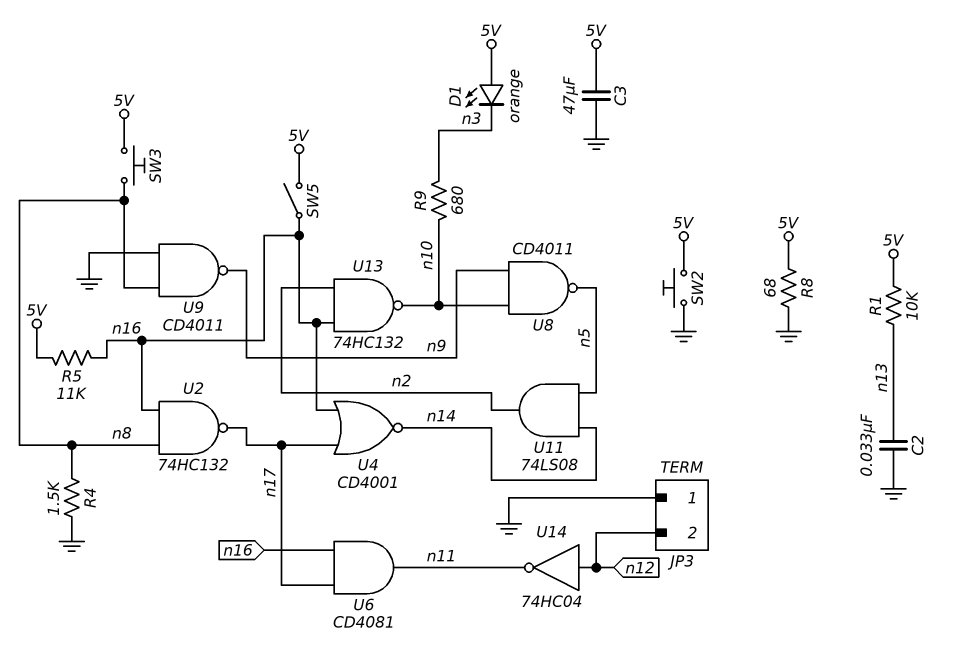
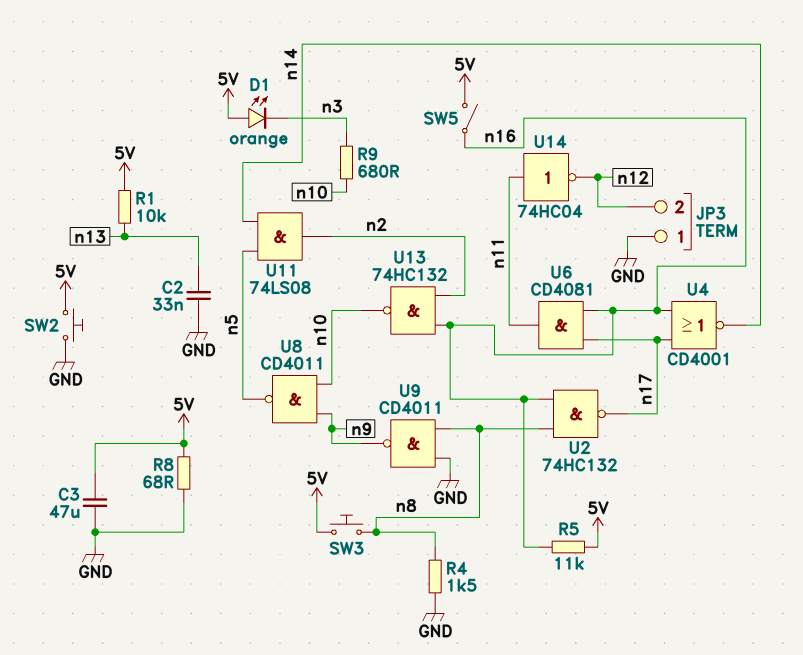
U14: NOT 74HC04 (in n12, out n11) -> NOT 74HC04 (in n11, out n12)

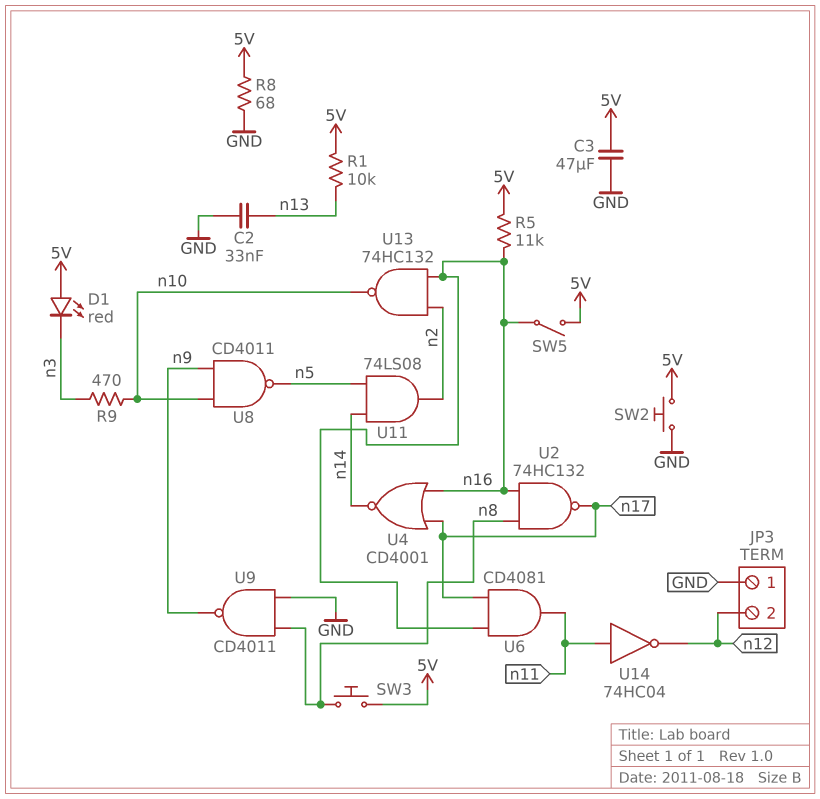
D1: LED orange (A 5V, K n3) -> LED red (A 5V, K n3)
R4: 1.5k (GND, n8) -> none
R9: 680 (n3, n10) -> 470 (n3, n10)

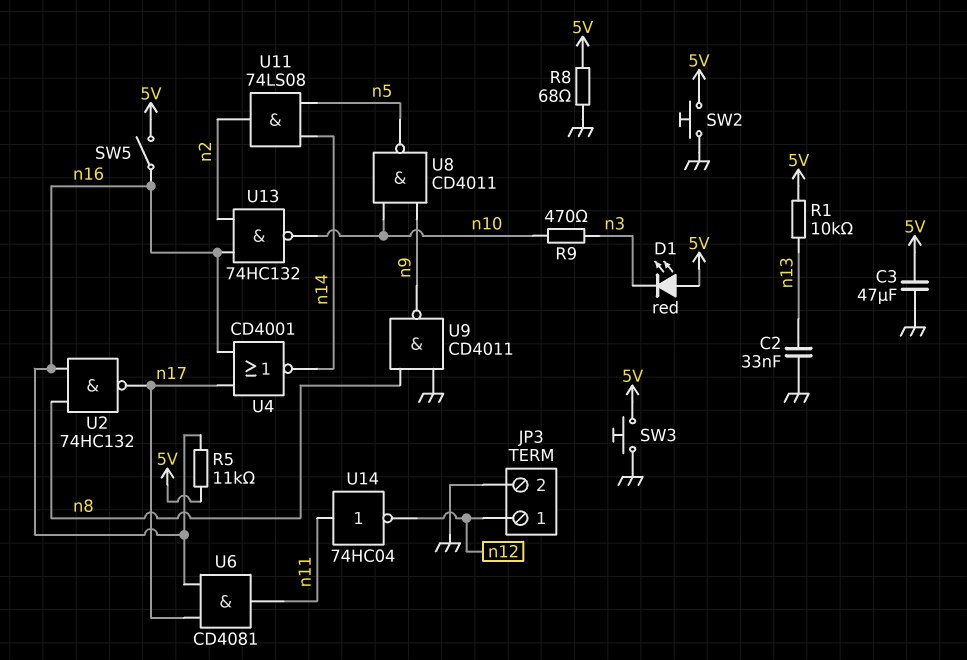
JP3 pin 1: GND -> n12
JP3 pin 2: n12 -> GND
SW3: button (5V, n8) -> button (5V, GND)

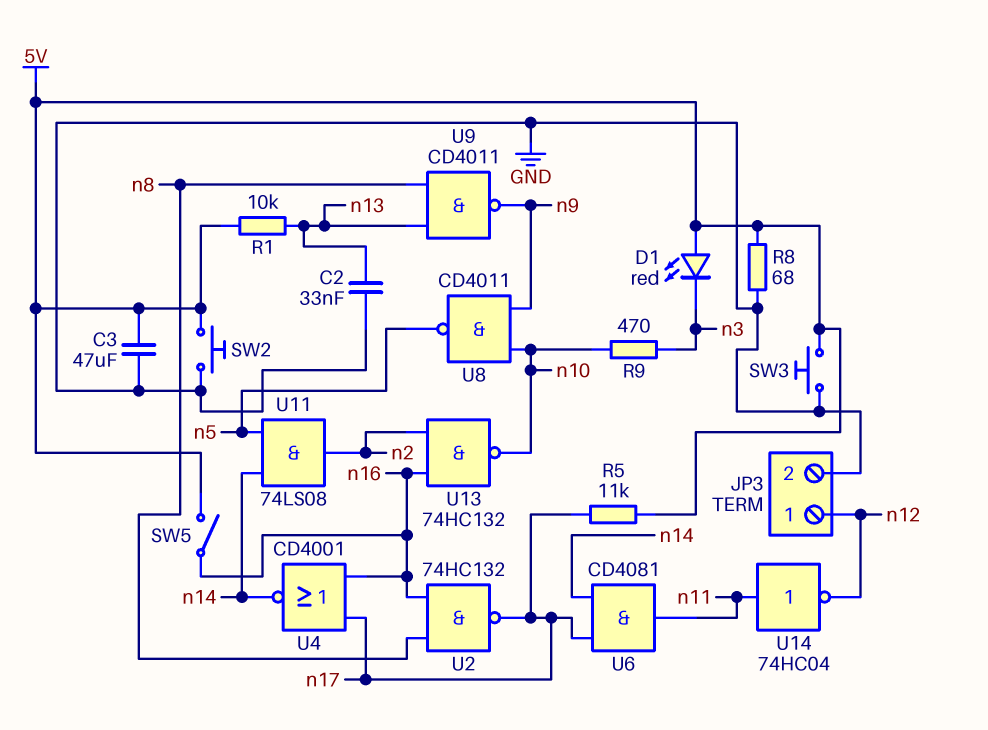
R5: 11k (5V, n16) -> 11k (5V, n17)
U6: AND CD4081 (in n16, in n17, out n11) -> AND CD4081 (in n14, in n17, out n11)
U9: NAND CD4011 (in GND, in n8, out n9) -> NAND CD4011 (in n8, in n13, out n9)

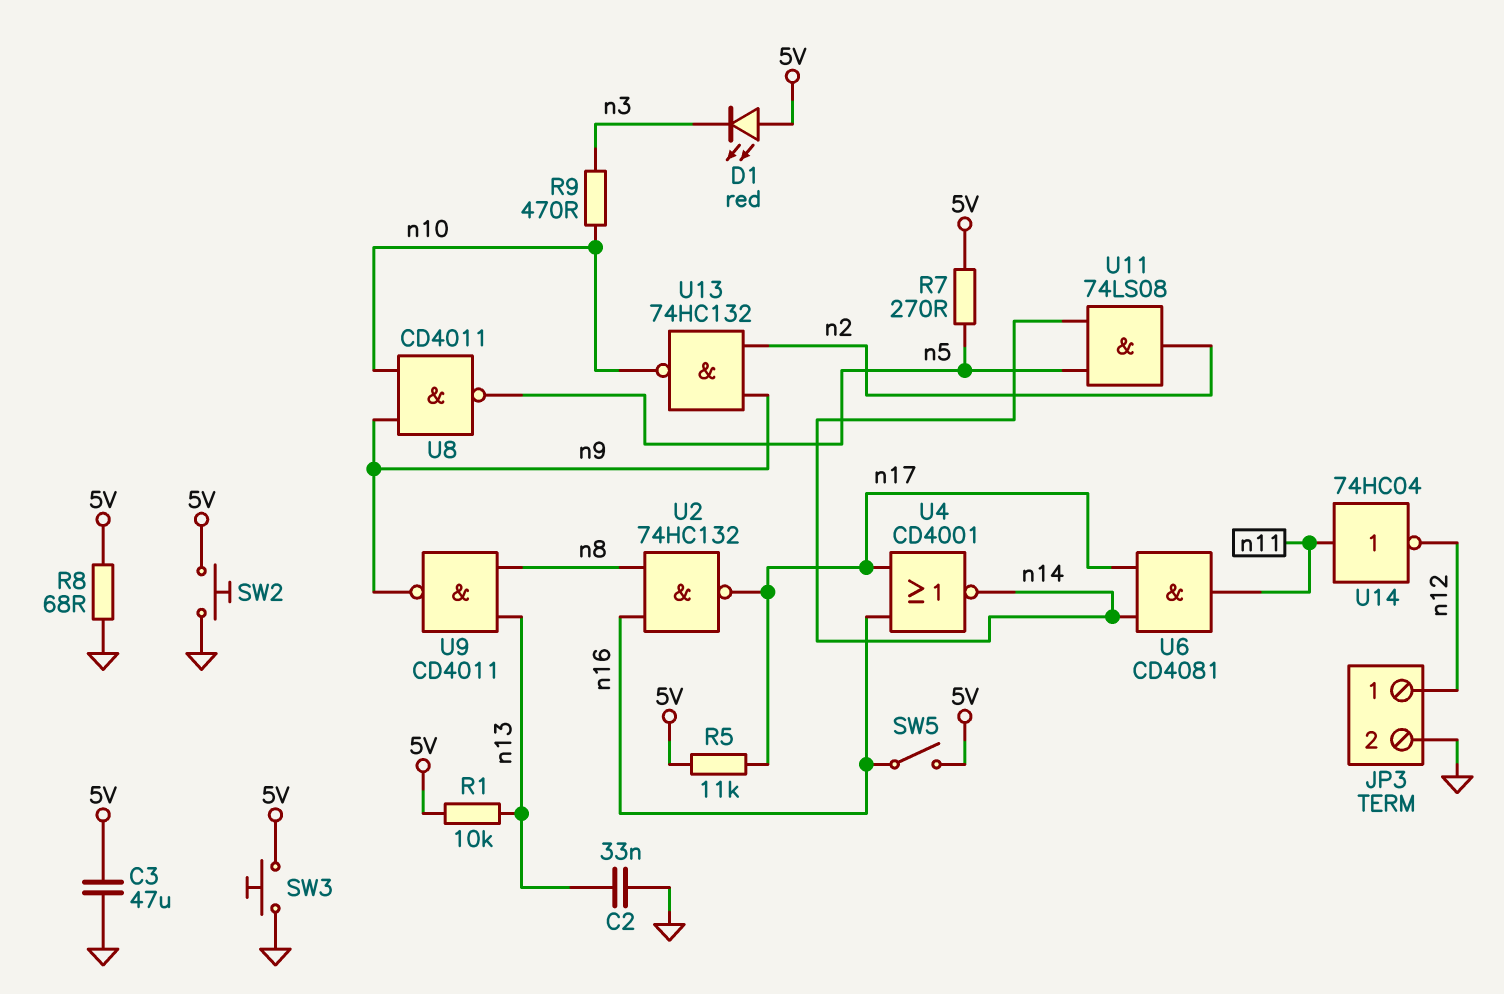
R7: none -> 270 (5V, n5)
U13: NAND 74HC132 (in n2, in n16, out n10) -> NAND 74HC132 (in n2, in n9, out n10)

